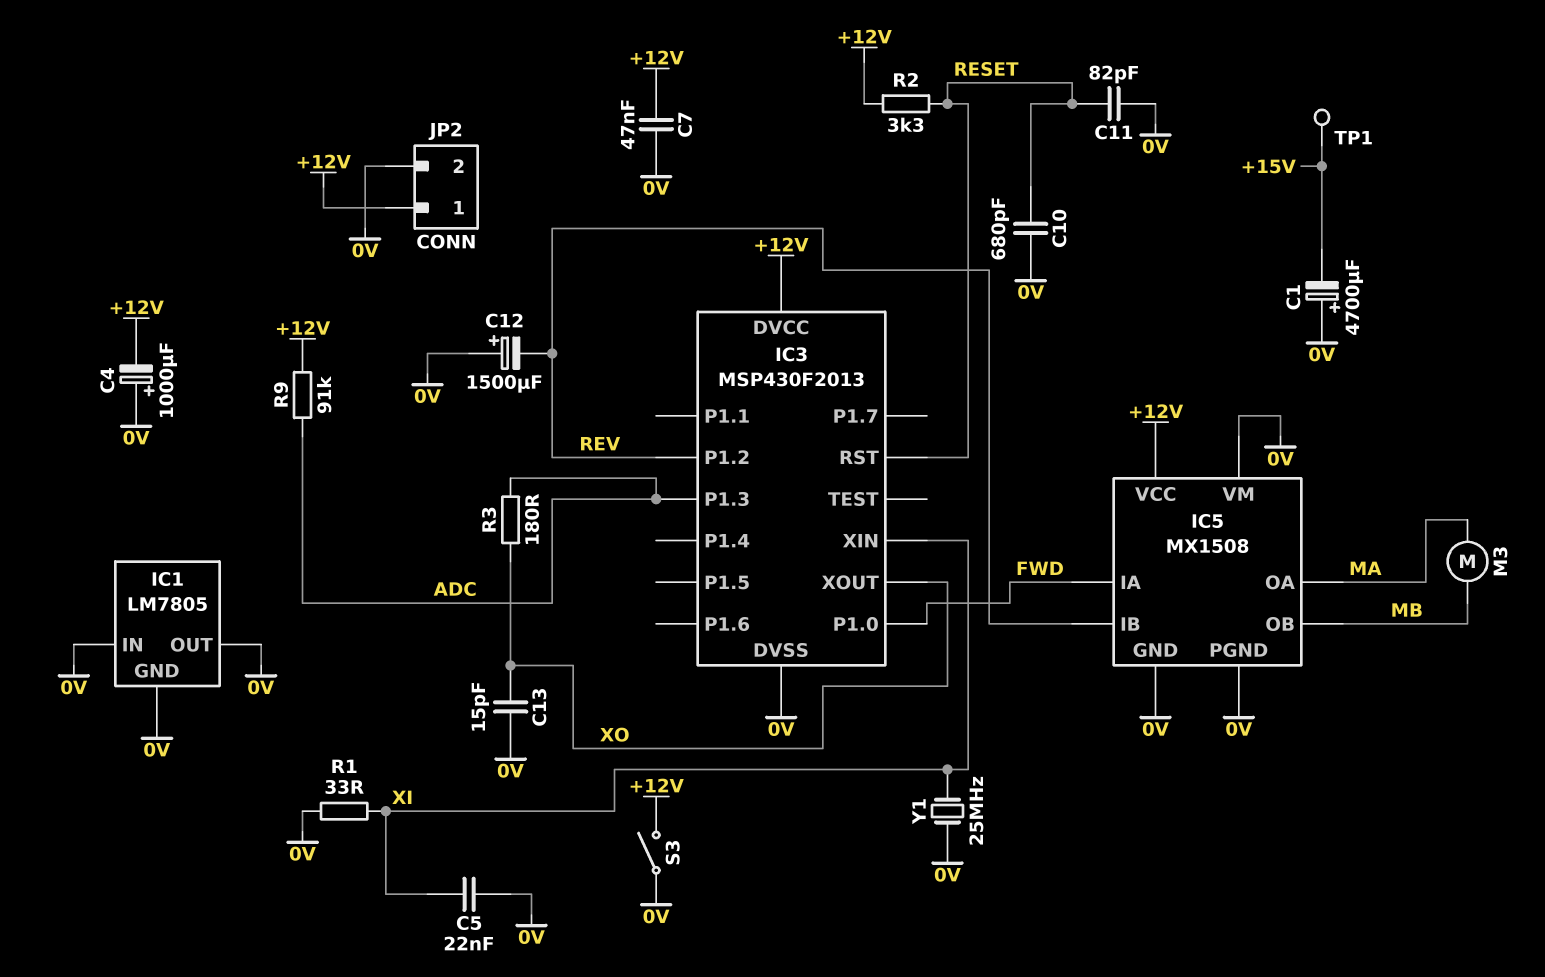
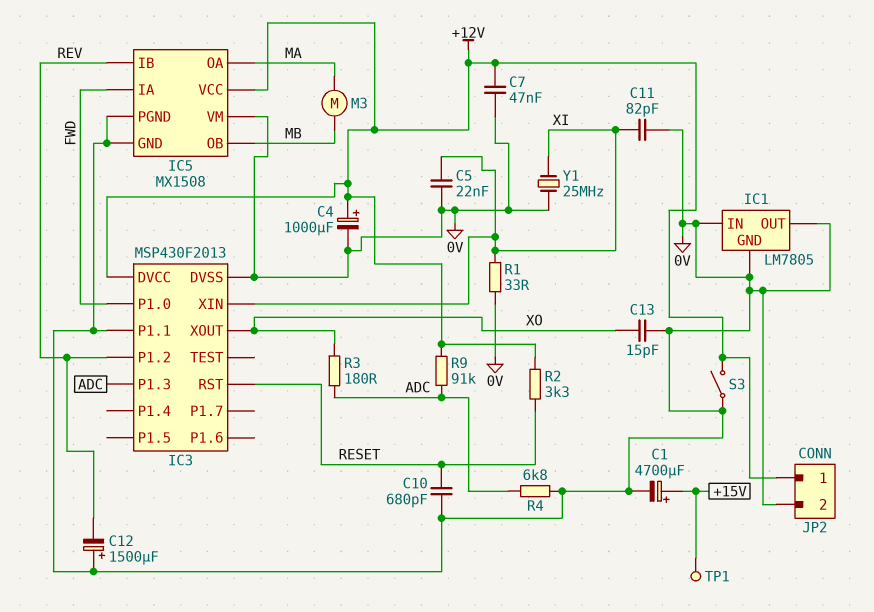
C1: 4700uF (plus 0V, minus +15V) -> 4700uF (plus +15V, minus 0V)
C4: 1000uF (plus 0V, minus +12V) -> 1000uF (plus +12V, minus 0V)
C11: 82pF (0V, RESET) -> 82pF (0V, XI)
IC3 pin P1.1: none -> 0V
R4: none -> 6.8k (0V, ADC)

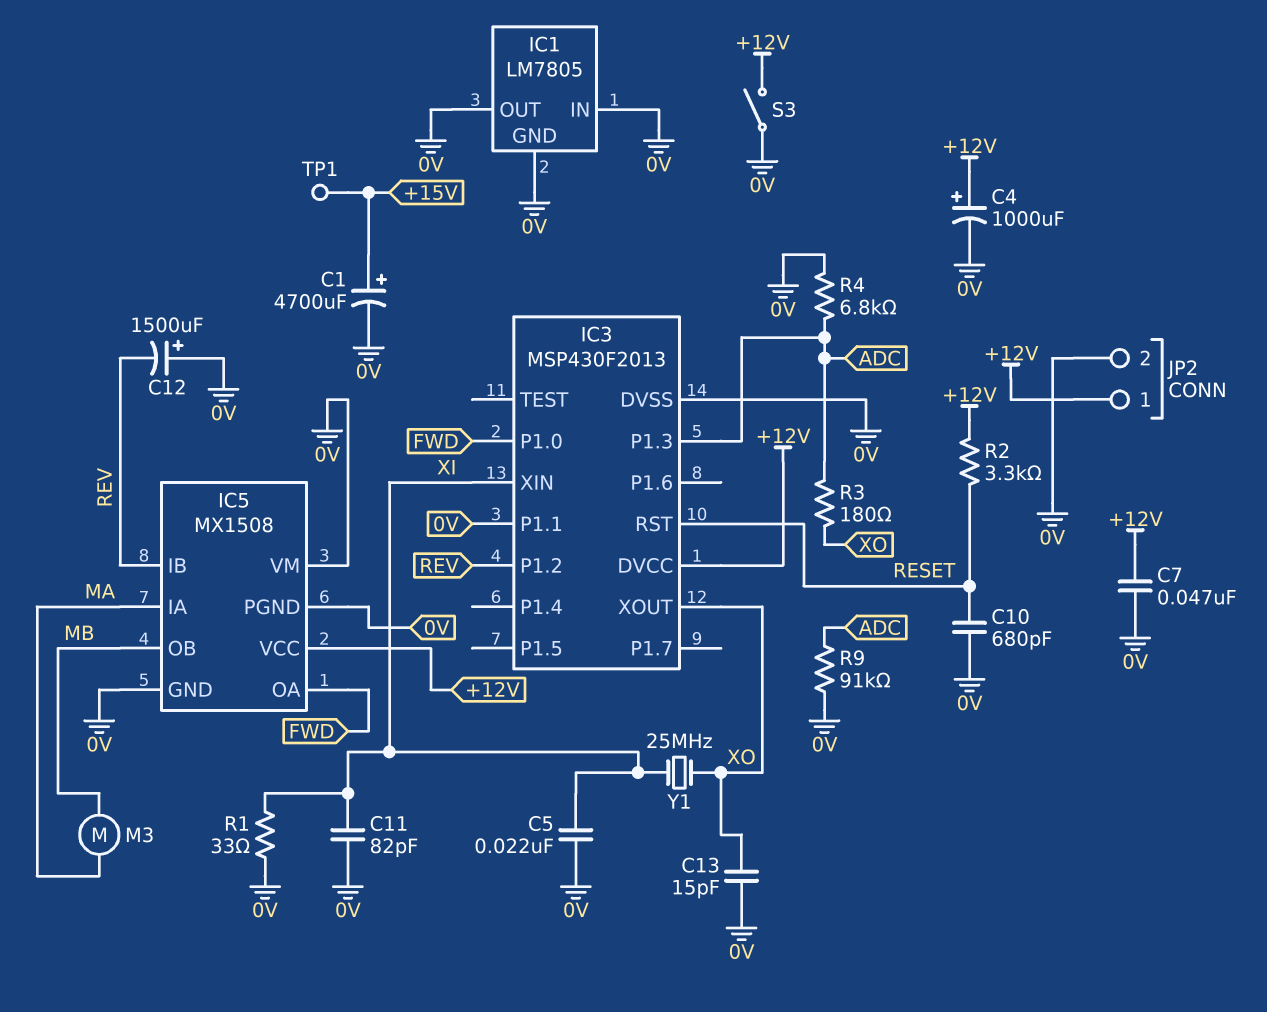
IC5 pin IA: FWD -> MA
IC5 pin OA: MA -> FWD
R9: 91k (+12V, ADC) -> 91k (0V, ADC)
Y1: 25MHz (0V, XI) -> 25MHz (XI, XO)

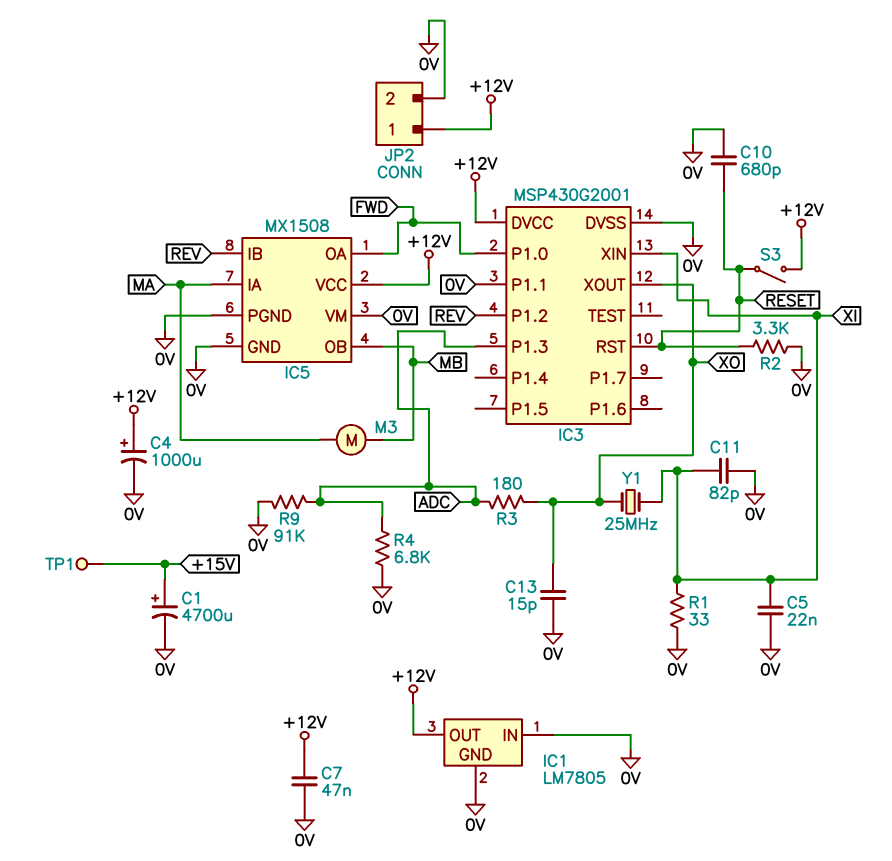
C12: 1500uF (plus 0V, minus REV) -> none
IC1 pin OUT: 0V -> +12V
IC3: MSP430F2013 -> MSP430G2001
R2: 3.3k (+12V, RESET) -> 3.3k (0V, RESET)
S3: switch (+12V, 0V) -> switch (+12V, RESET)

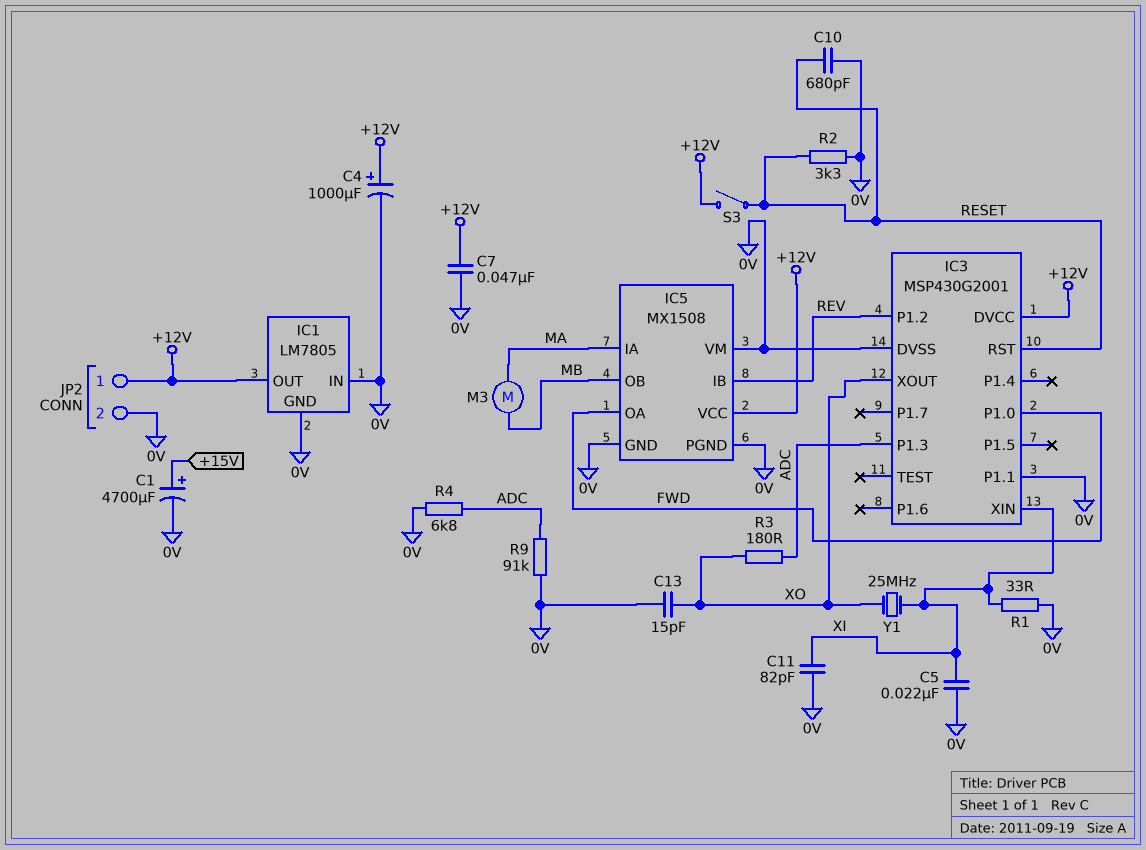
TP1: test point (+15V) -> none

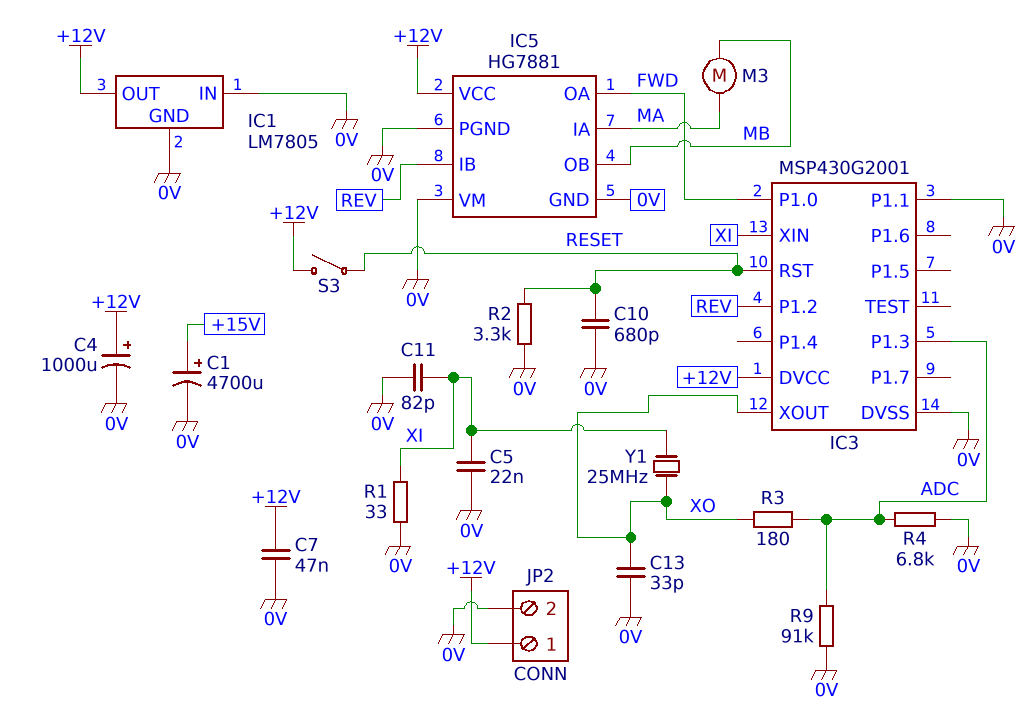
C13: 15pF (0V, XO) -> 33pF (0V, XO)
IC5: MX1508 -> HG7881

